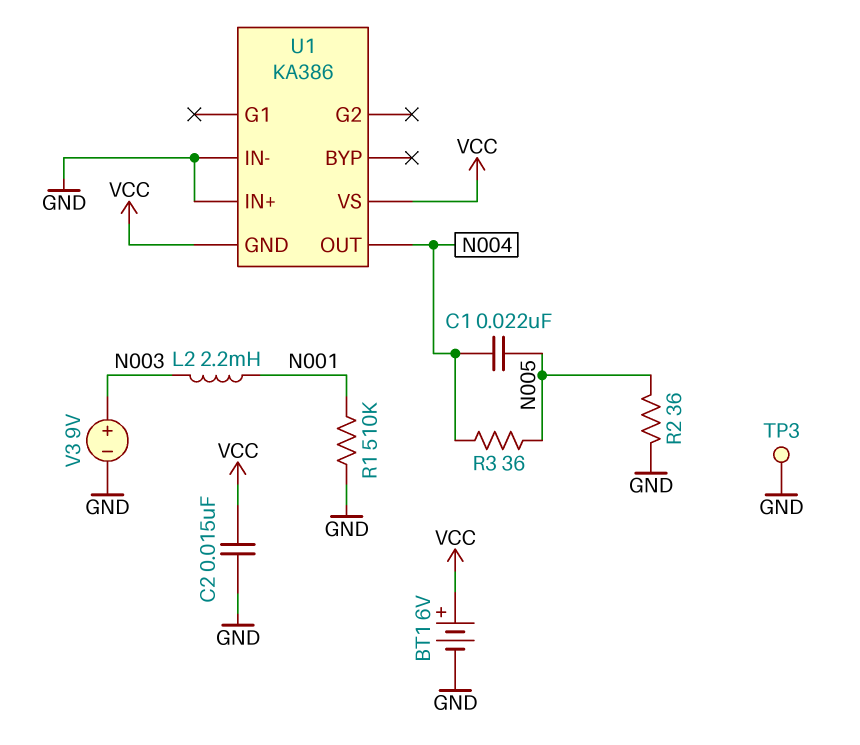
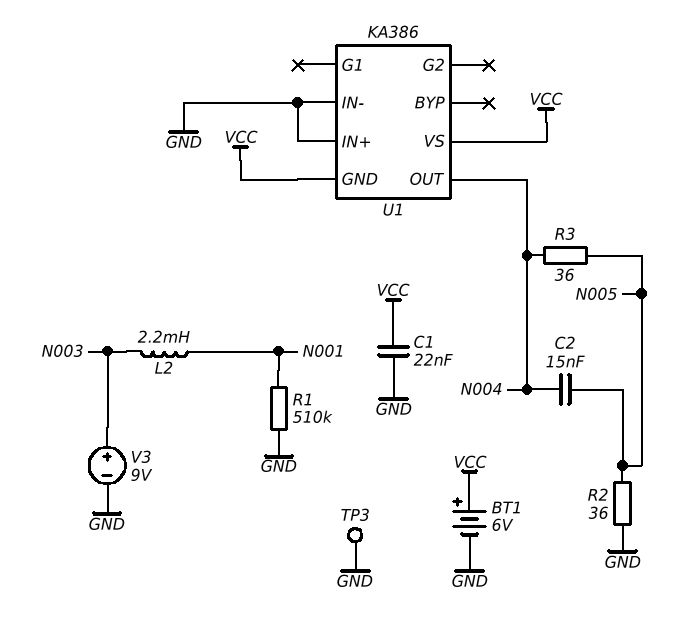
C1: 22nF (N004, N005) -> 22nF (GND, VCC)
C2: 15nF (GND, VCC) -> 15nF (N004, N005)

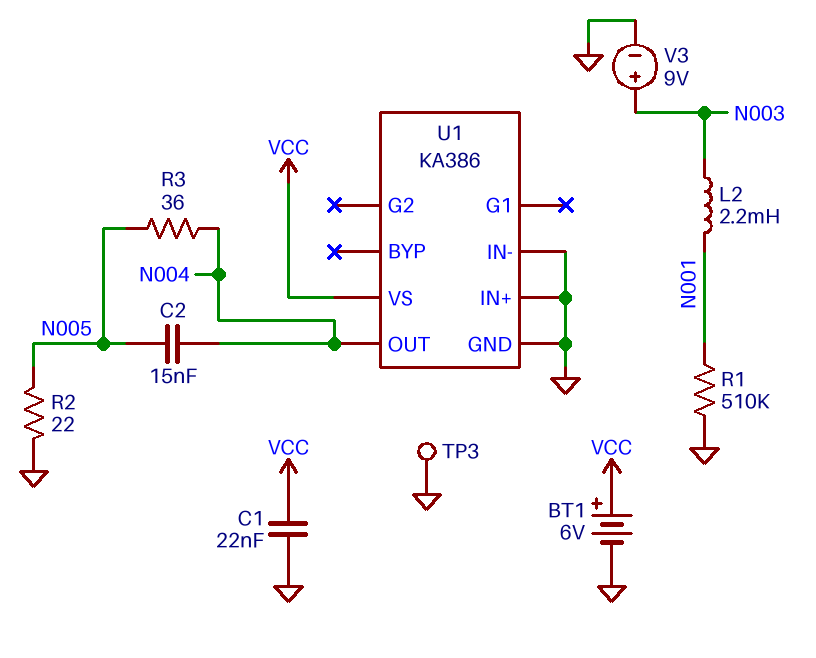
R2: 36 (GND, N005) -> 22 (GND, N005)
U1 pin GND: VCC -> GND

